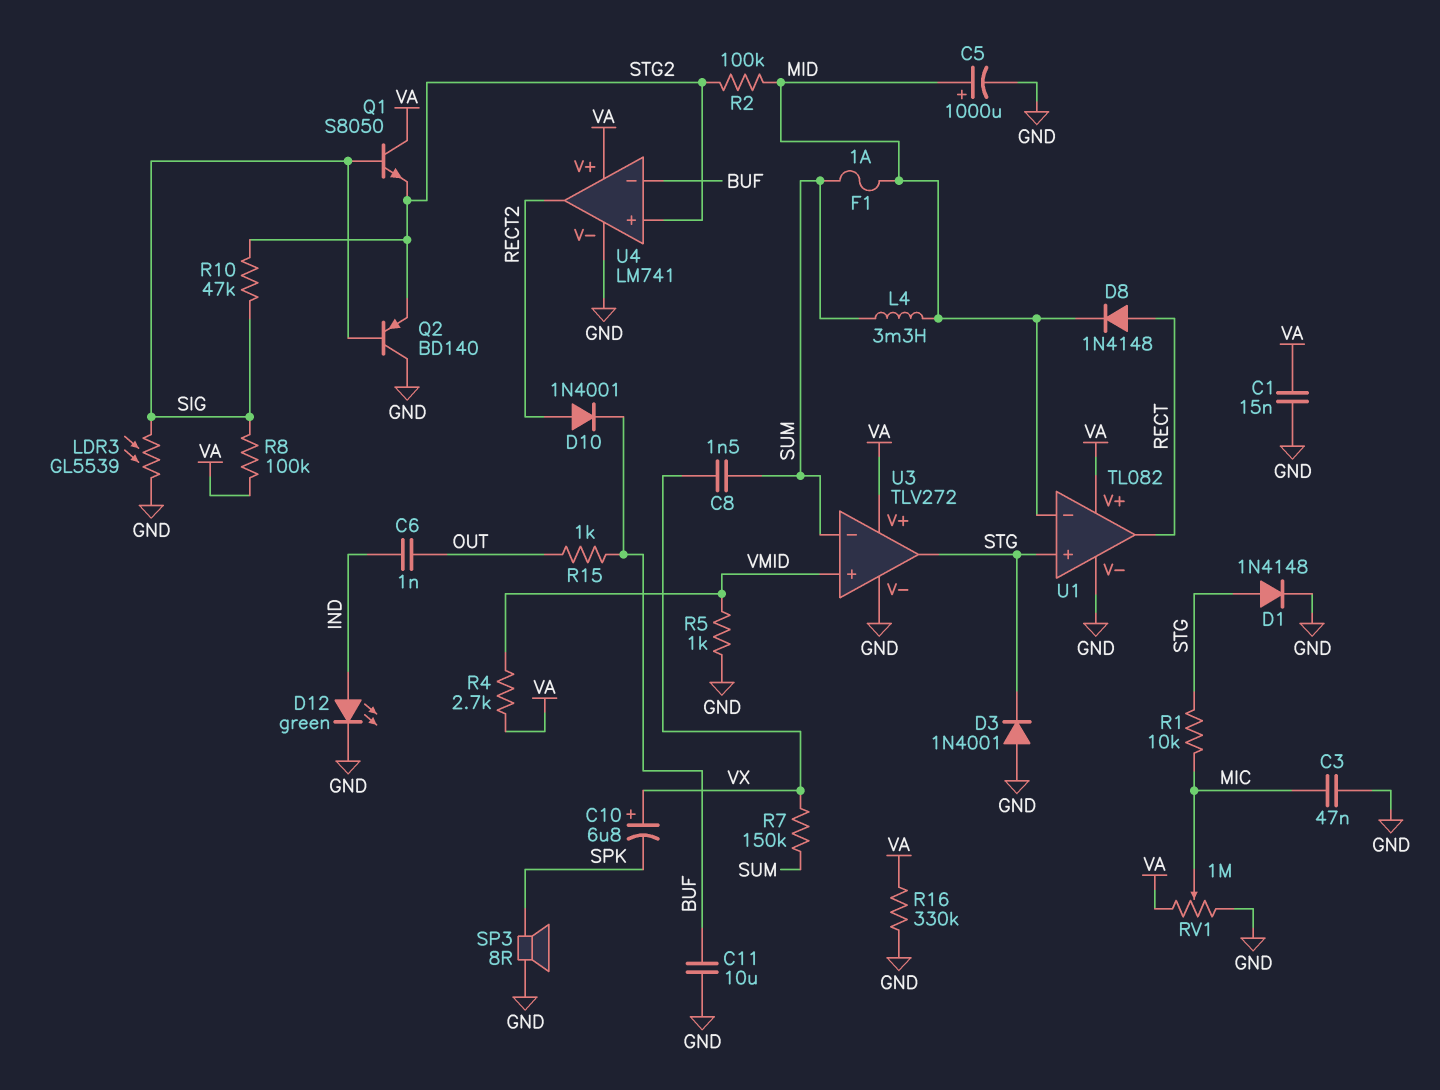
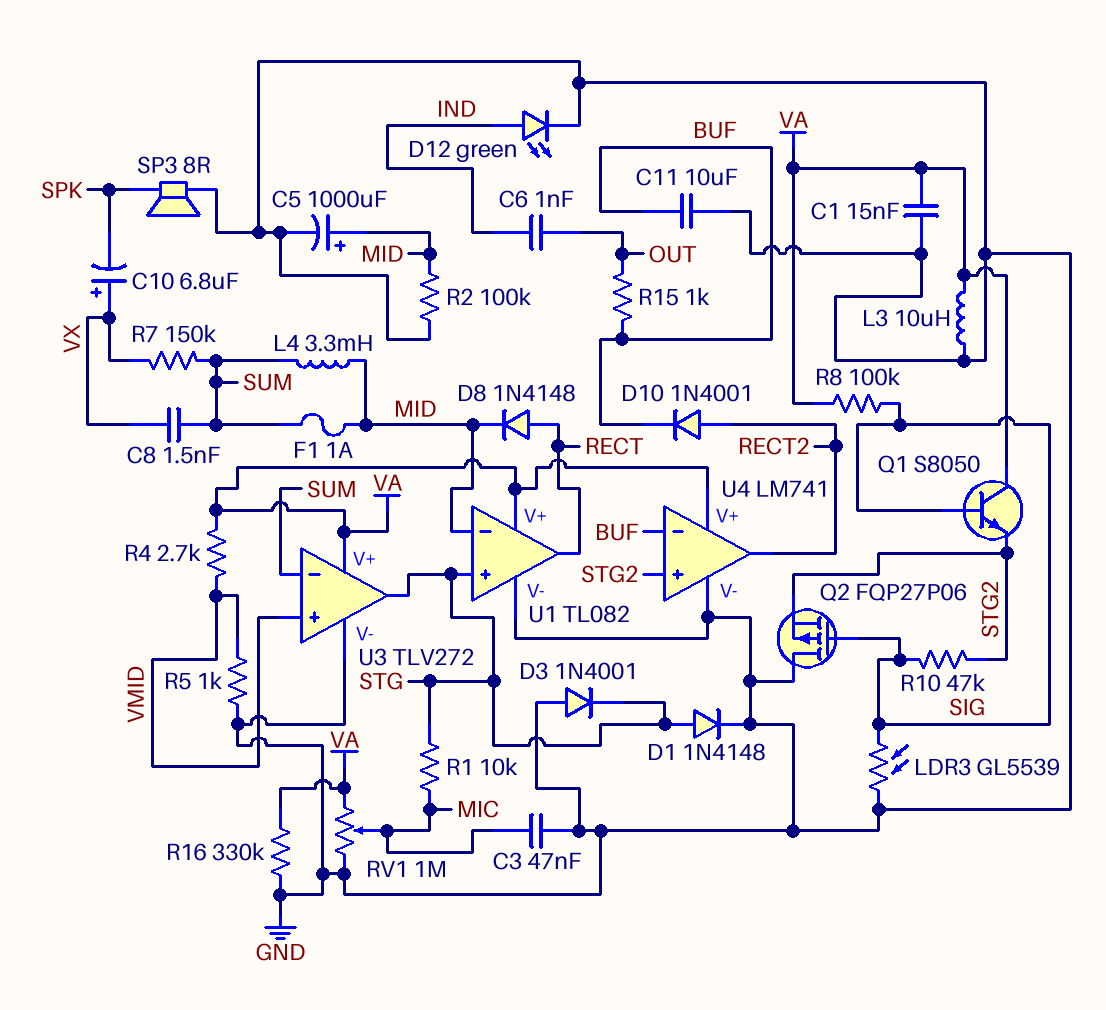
L3: none -> 10uH (GND, VA)
Q2: PNP BD140 (B SIG, C GND, E STG2) -> PMOS FQP27P06 (G SIG, D GND, S STG2)
R2: 100k (MID, STG2) -> 100k (GND, MID)

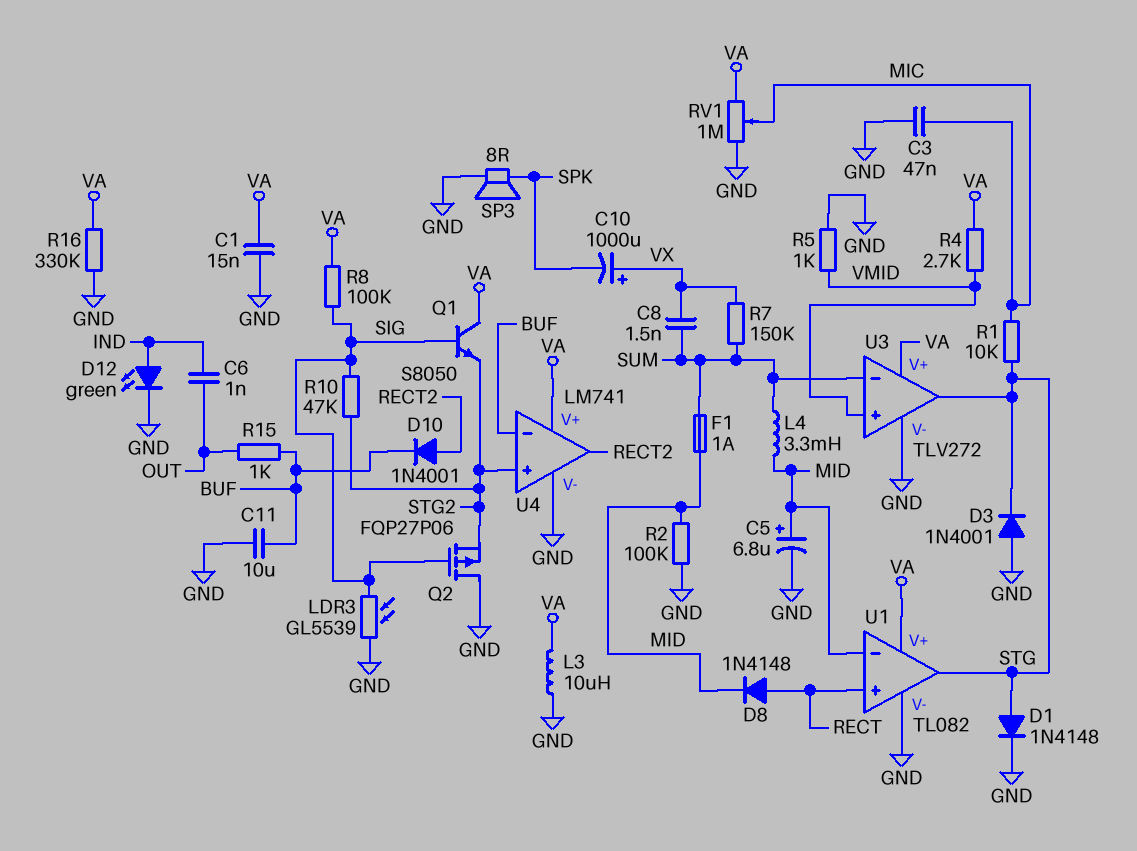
C5: 1000uF (plus MID, minus GND) -> 6.8uF (plus MID, minus GND)
C10: 6.8uF (plus VX, minus SPK) -> 1000uF (plus VX, minus SPK)
U1 pin in+: STG -> RECT
U1 pin out: RECT -> STG

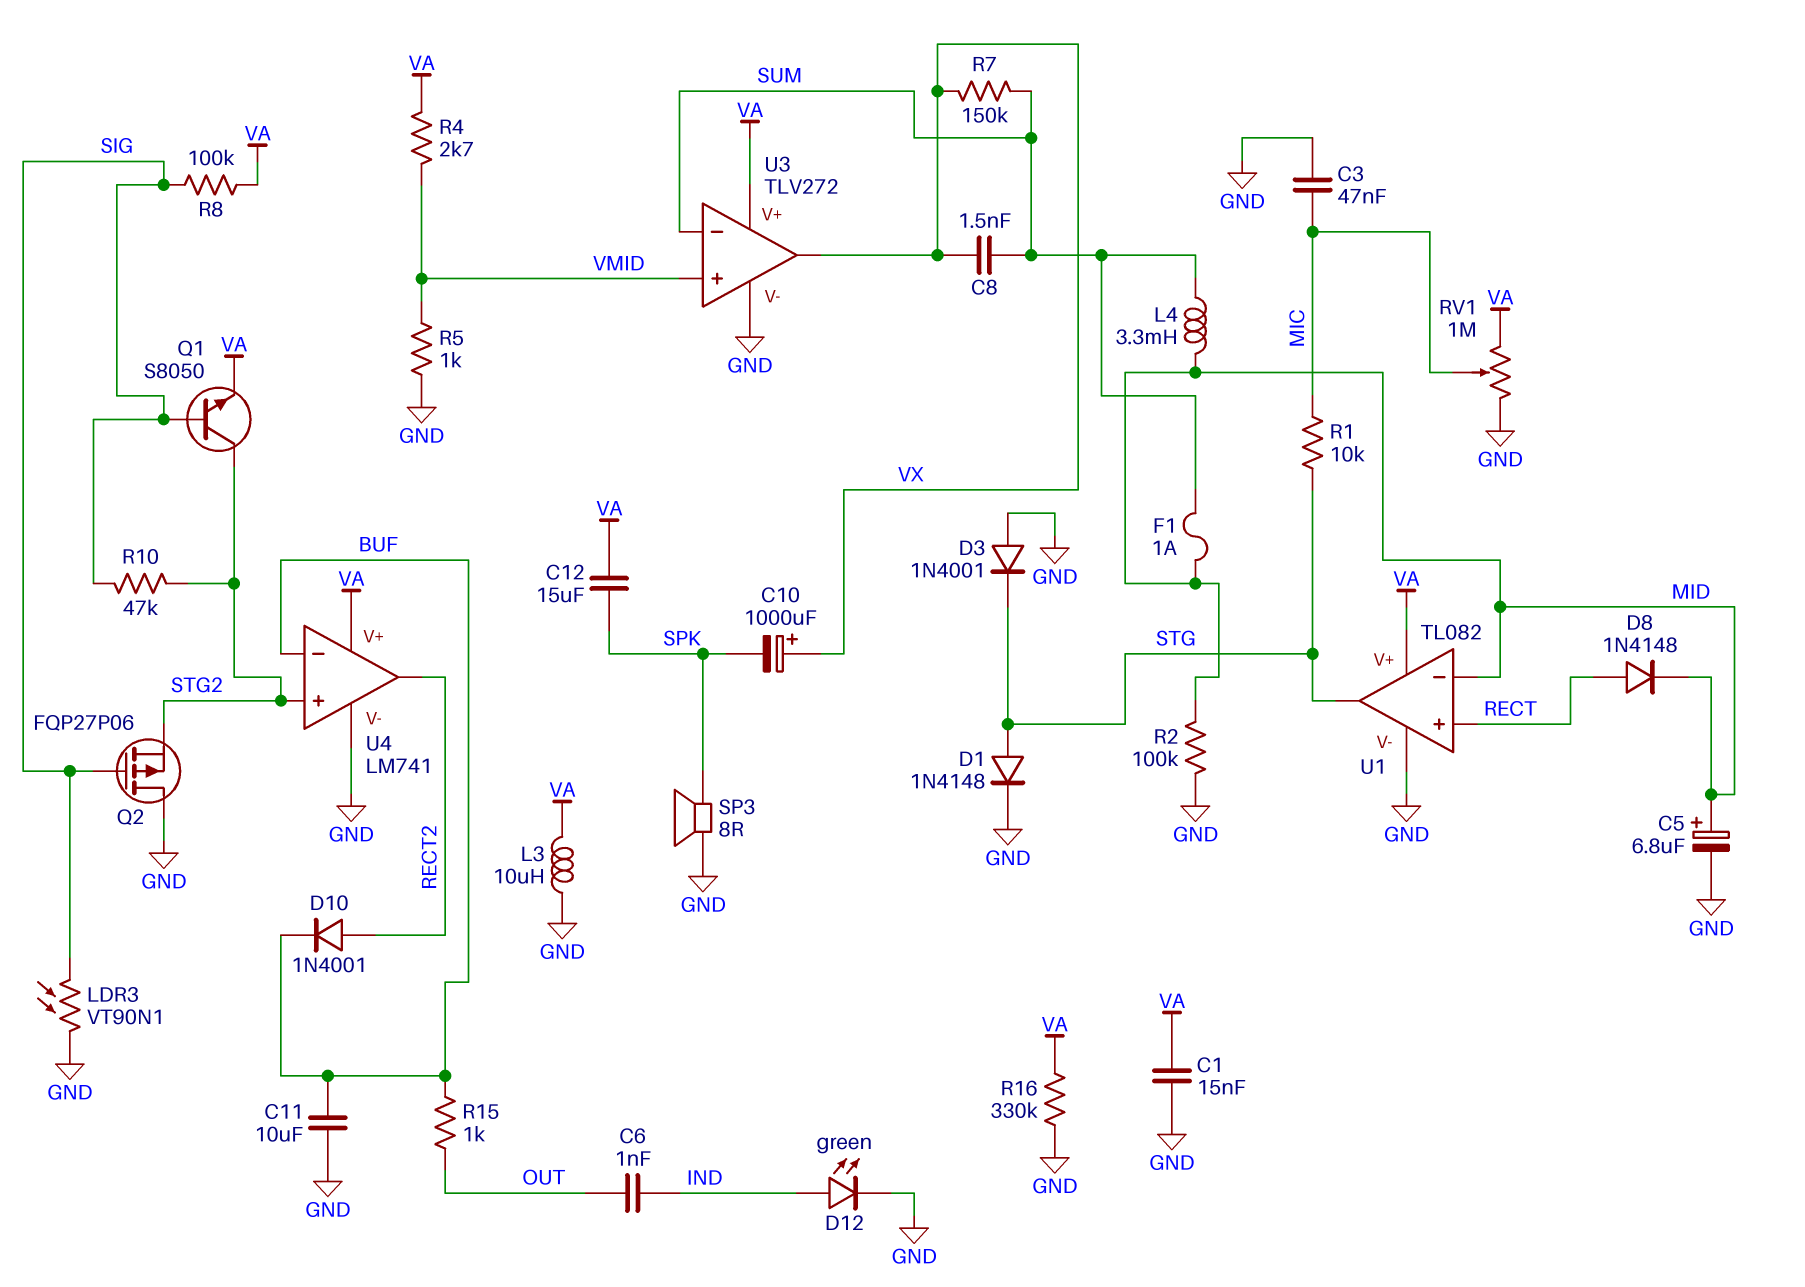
C12: none -> 15uF (SPK, VA)
LDR3: GL5539 (GND, SIG) -> VT90N1 (GND, SIG)
Q1: NPN S8050 (B SIG, C VA, E STG2) -> NPN S8050 (B SIG, C STG2, E VA)
U3 pin out: STG -> VX

